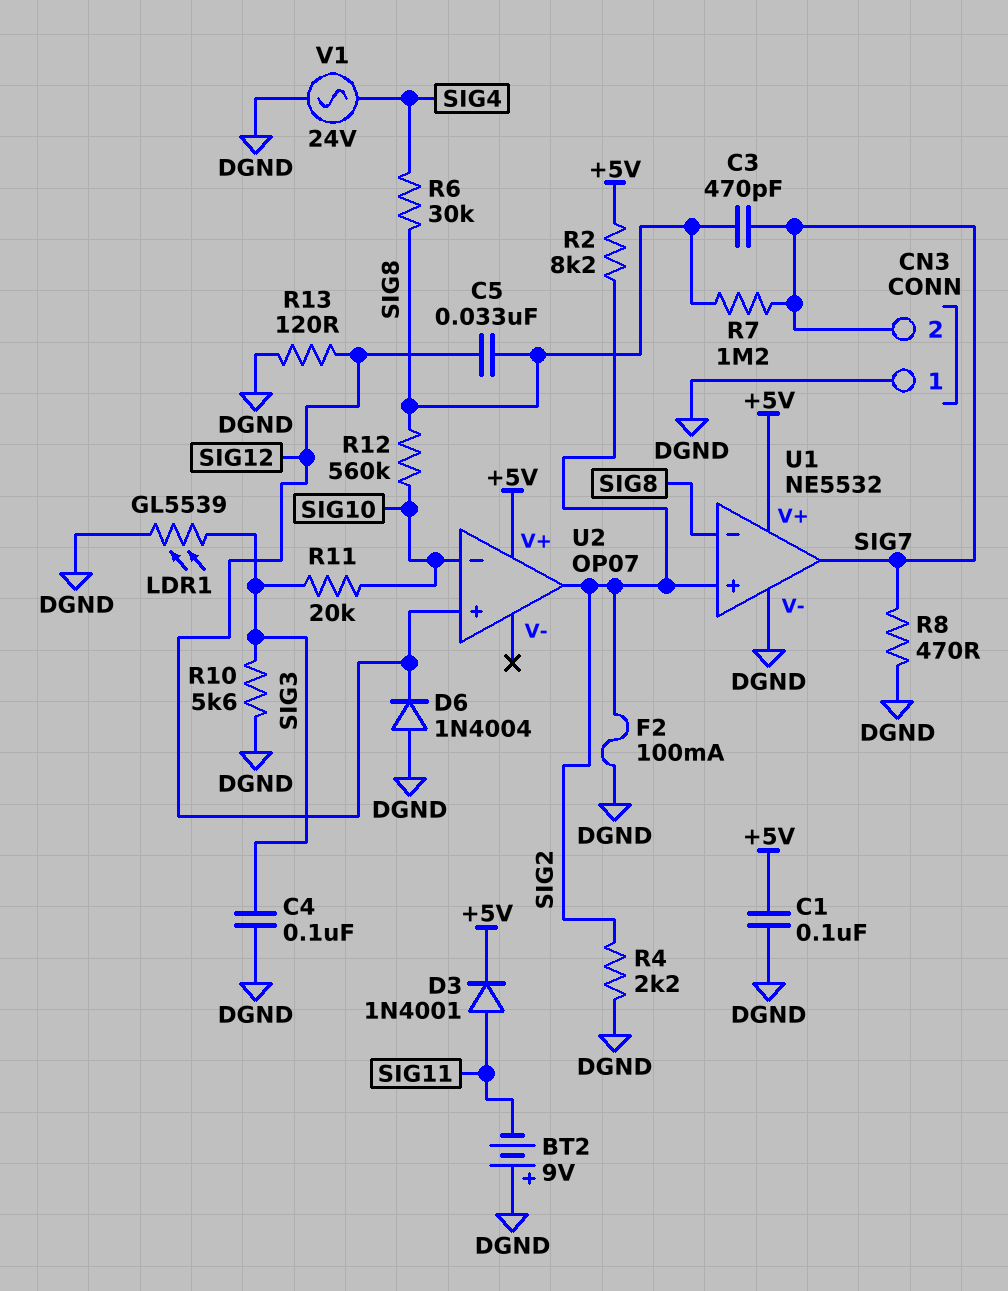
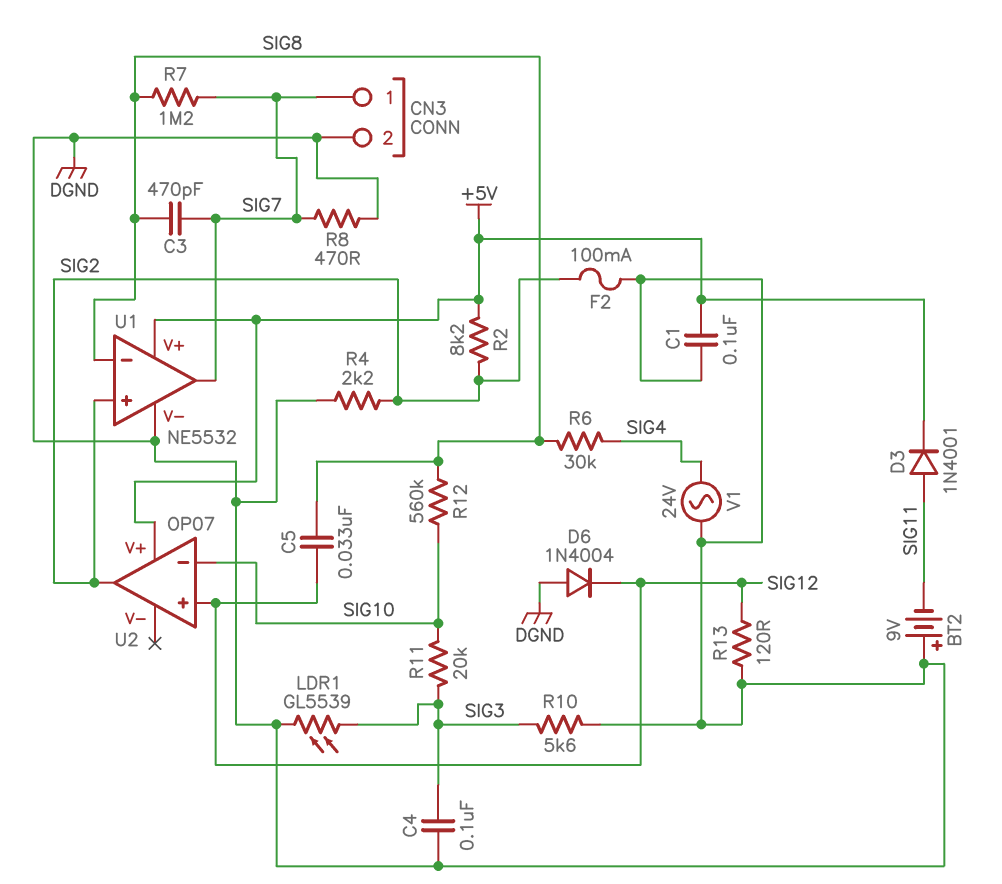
CN3 pin 1: DGND -> SIG7
CN3 pin 2: SIG7 -> DGND

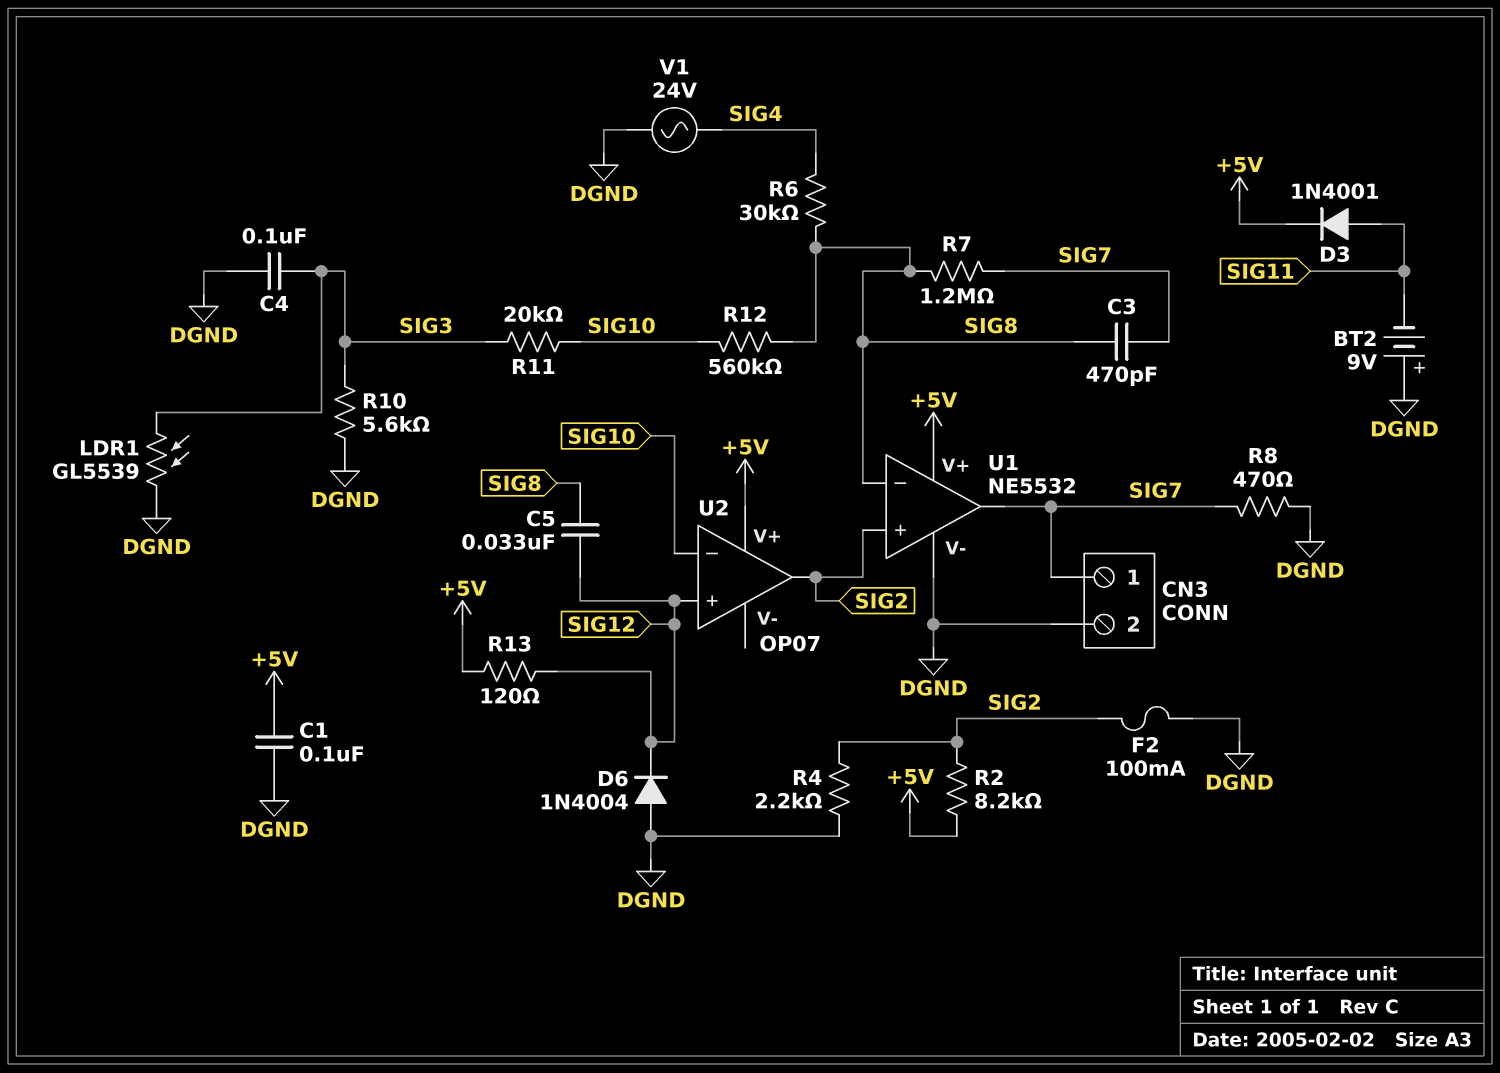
R13: 120 (DGND, SIG12) -> 120 (+5V, SIG12)

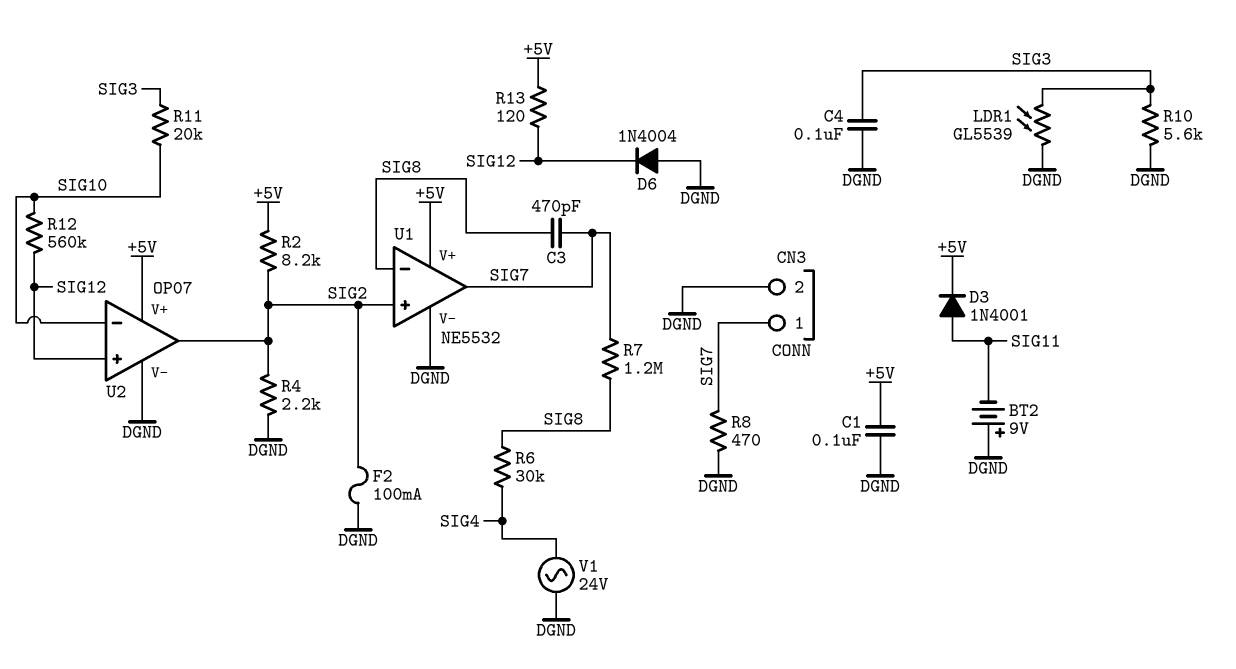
C5: 33nF (SIG8, SIG12) -> none
R12: 560k (SIG8, SIG10) -> 560k (SIG10, SIG12)
U2 pin V-: none -> DGND

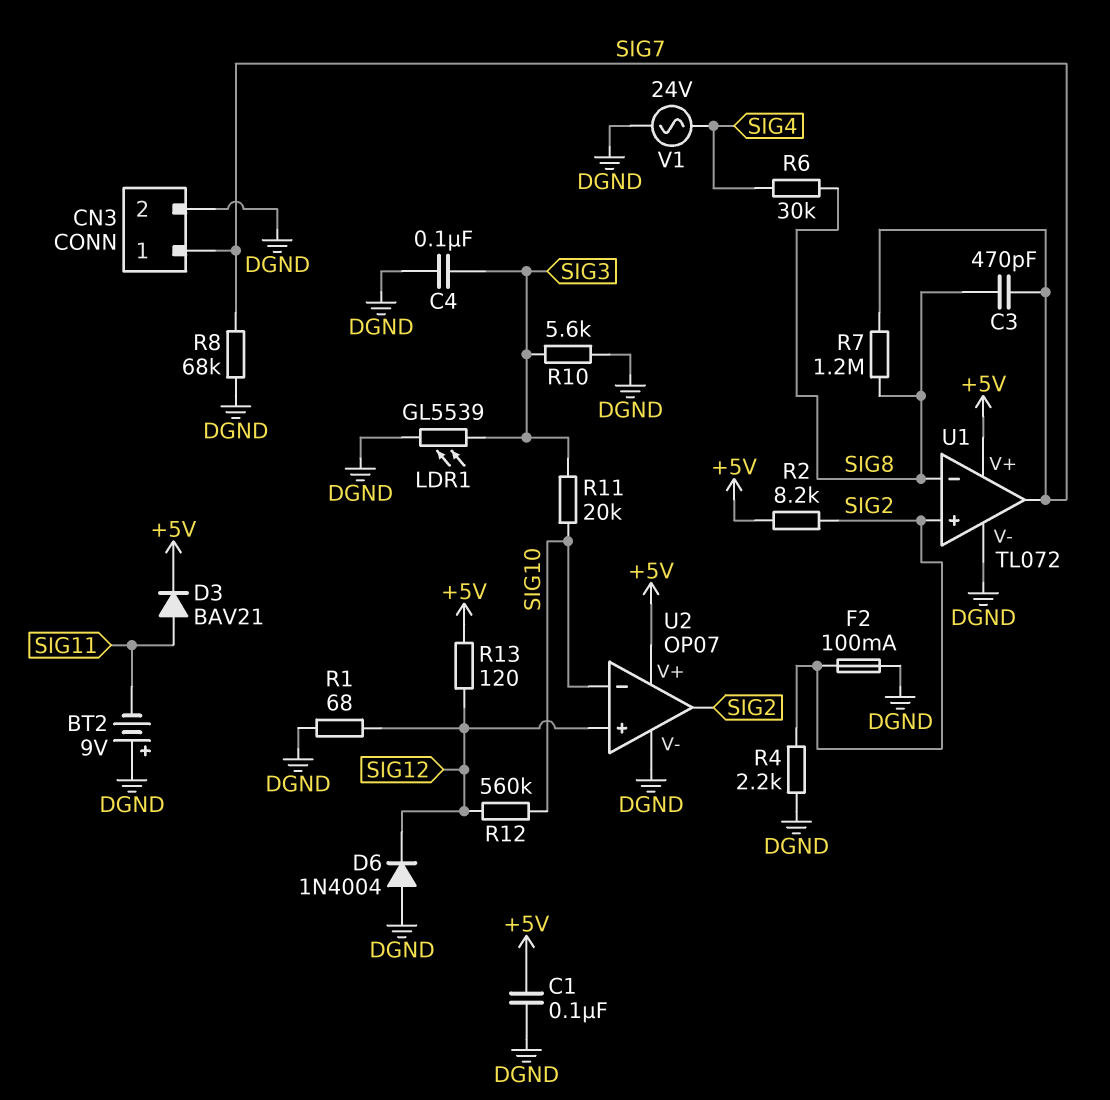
D3: diode 1N4001 (A SIG11, K +5V) -> diode BAV21 (A SIG11, K +5V)
R1: none -> 68 (DGND, SIG12)
R8: 470 (DGND, SIG7) -> 68k (DGND, SIG7)
U1: NE5532 -> TL072

